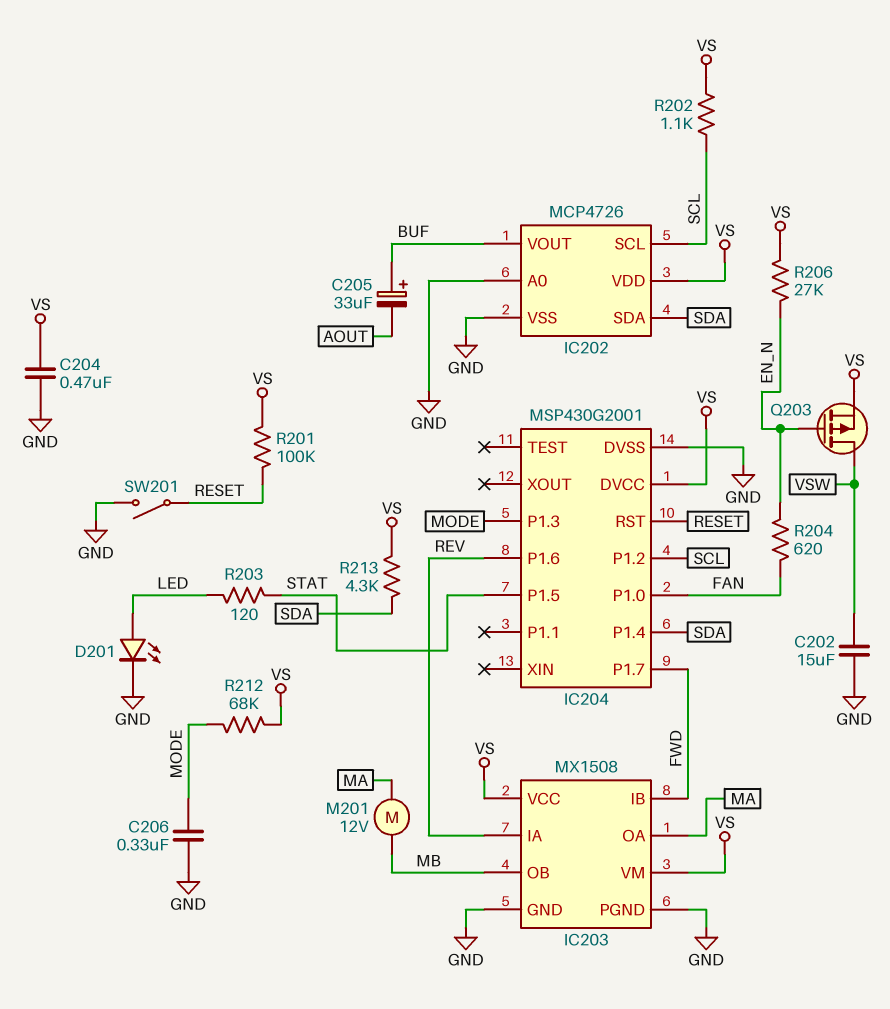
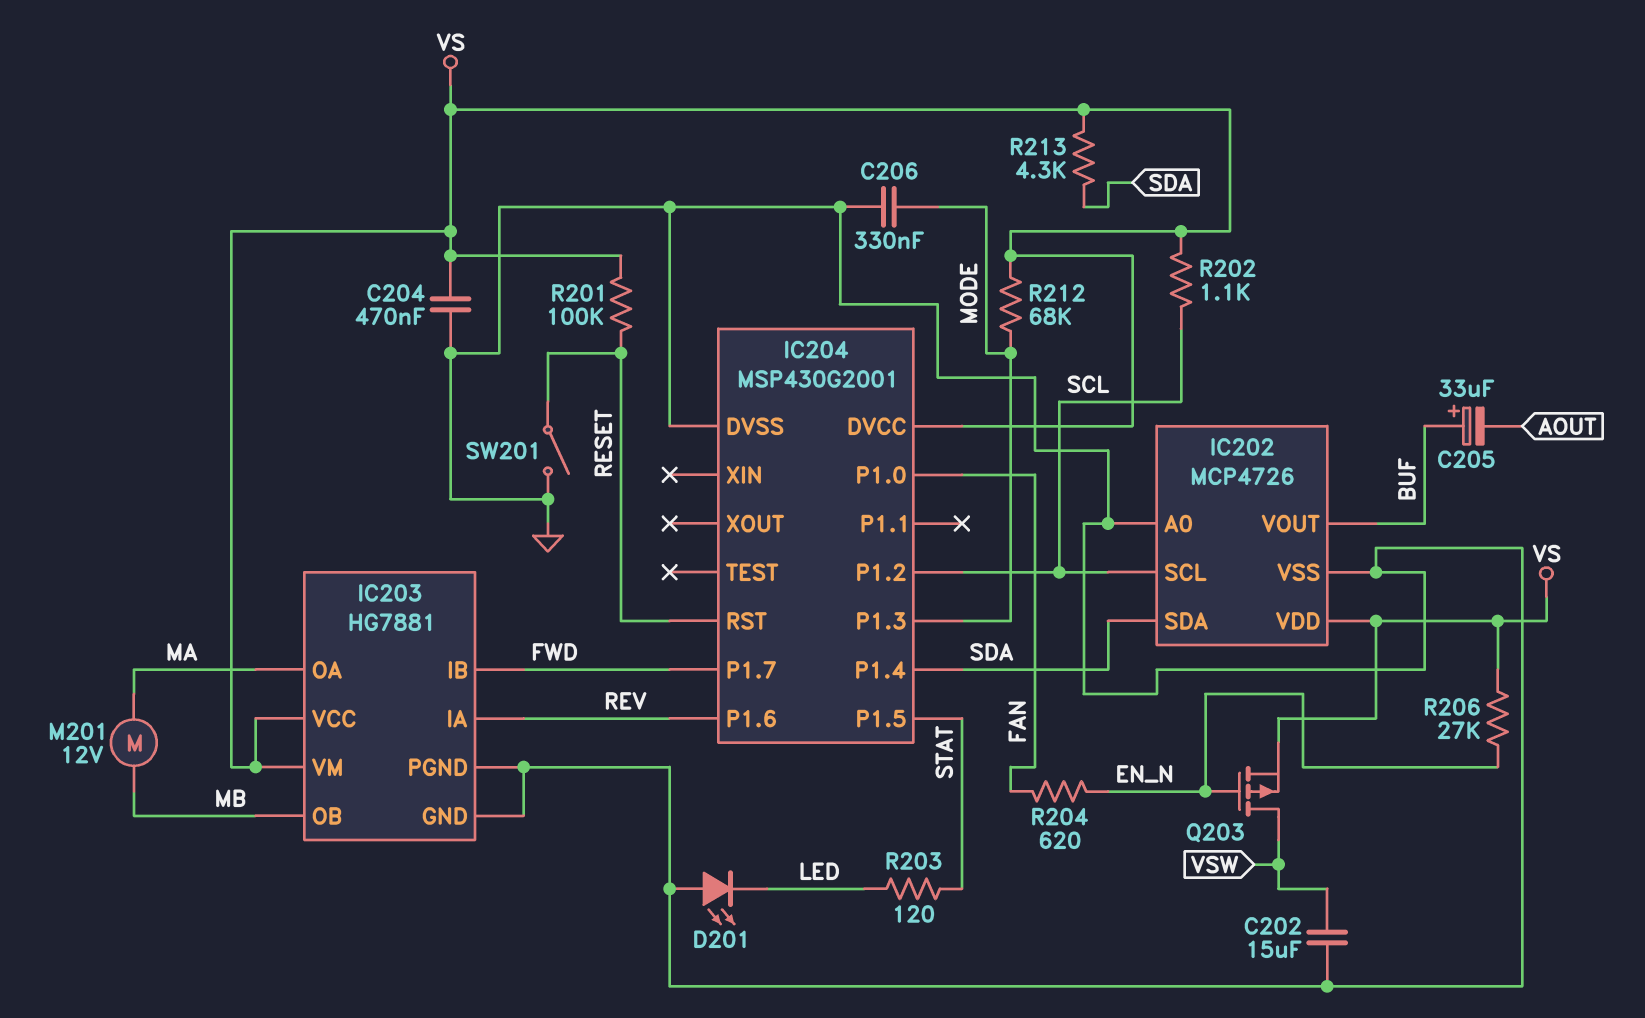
D201: LED (A LED, K GND) -> LED (A GND, K LED)
IC203: MX1508 -> HG7881

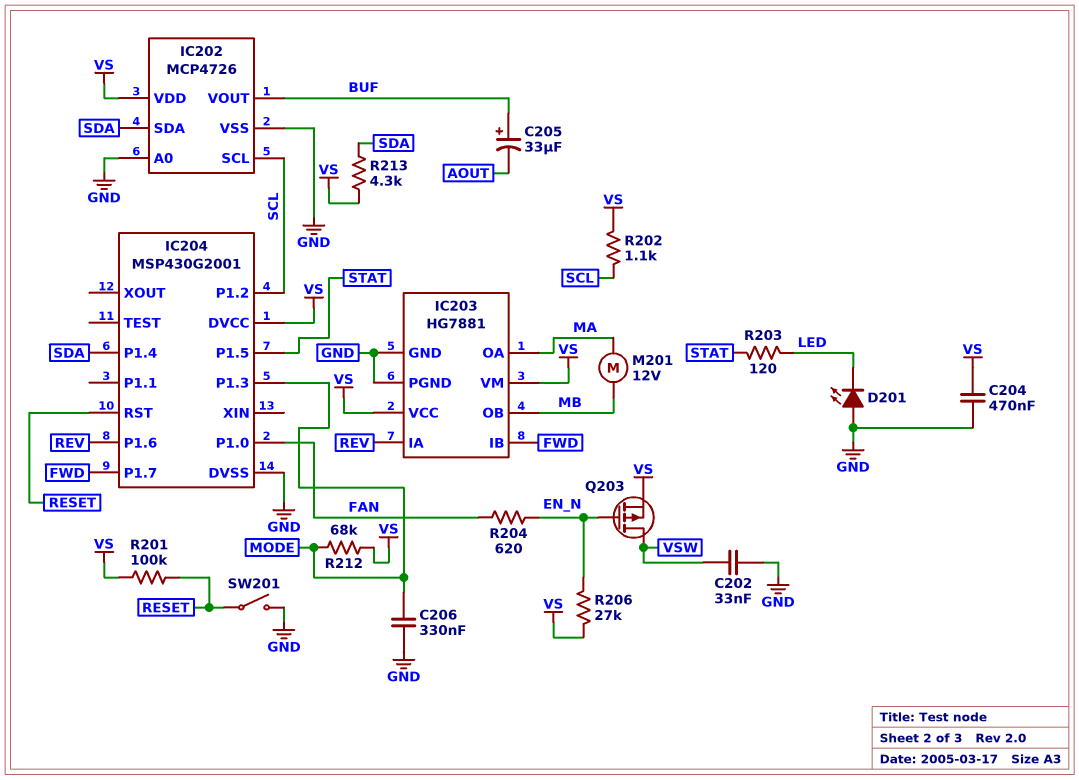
C202: 15uF (GND, VSW) -> 33nF (GND, VSW)

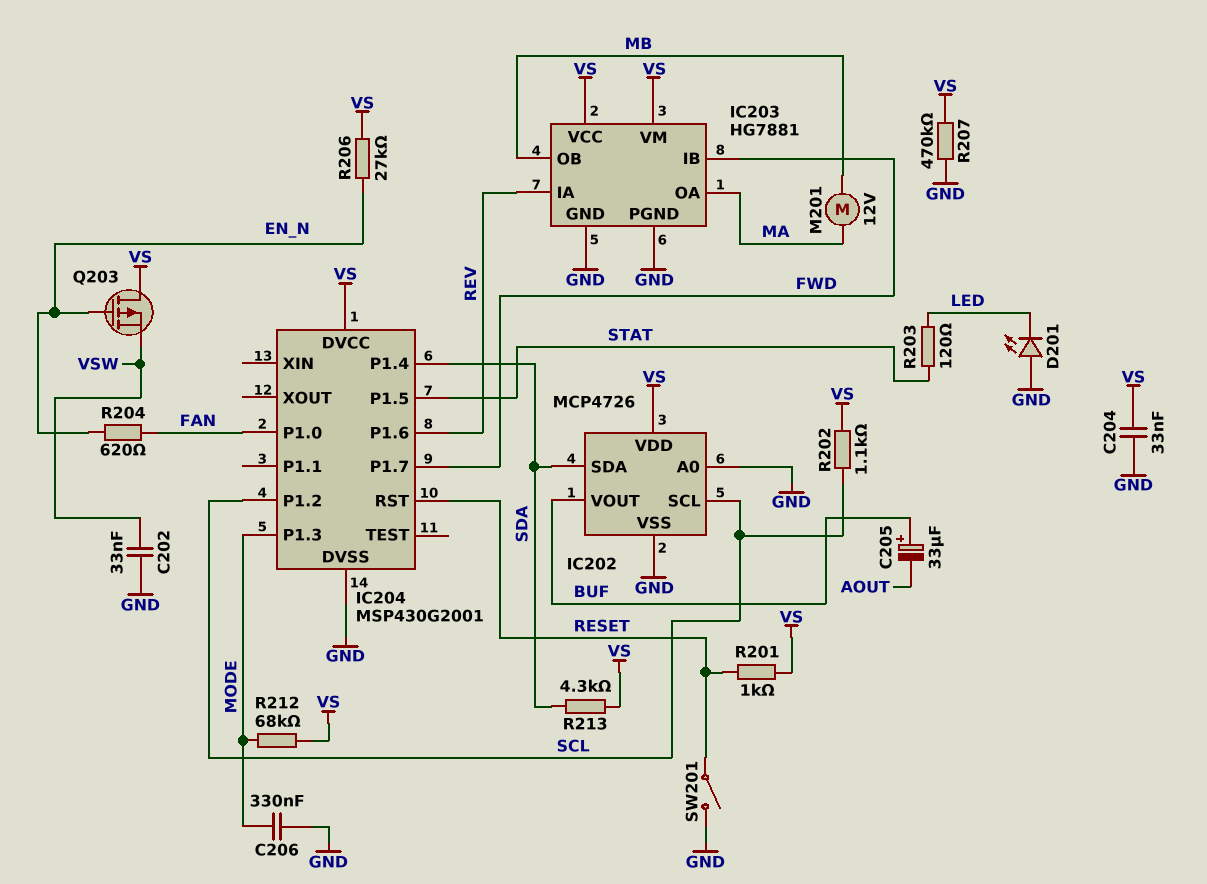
C204: 470nF (GND, VS) -> 33nF (GND, VS)
Q203: PMOS (G EN_N, D VSW, S VS) -> PMOS (G EN_N, D VS, S VSW)
R201: 100k (RESET, VS) -> 1k (RESET, VS)
R207: none -> 470k (GND, VS)

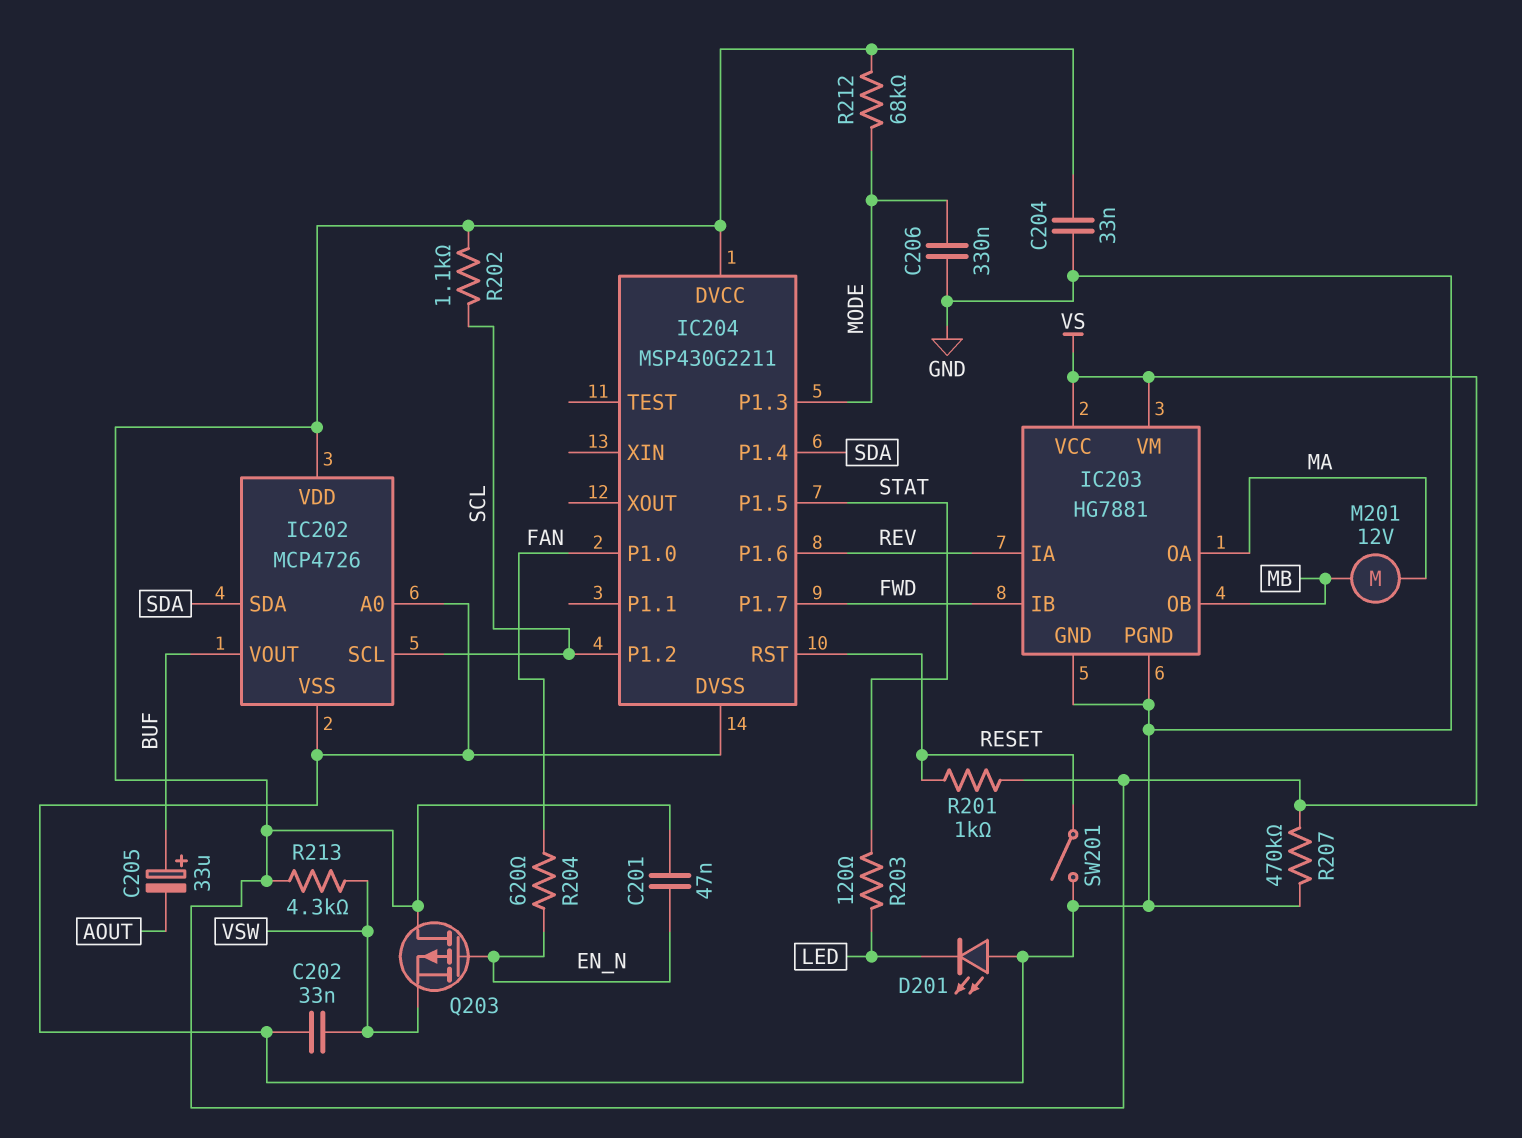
C201: none -> 47nF (EN_N, VS)
IC204: MSP430G2001 -> MSP430G2211
R206: 27k (EN_N, VS) -> none
R213: 4.3k (SDA, VS) -> 4.3k (VS, VSW)

